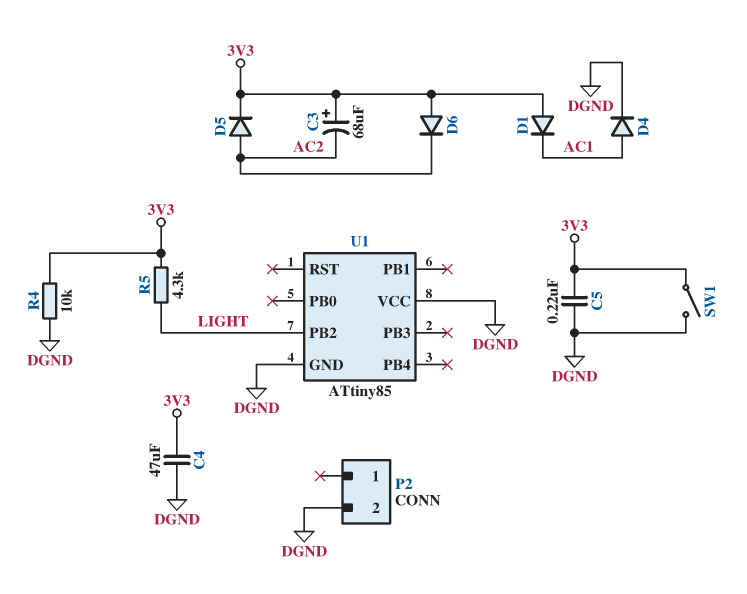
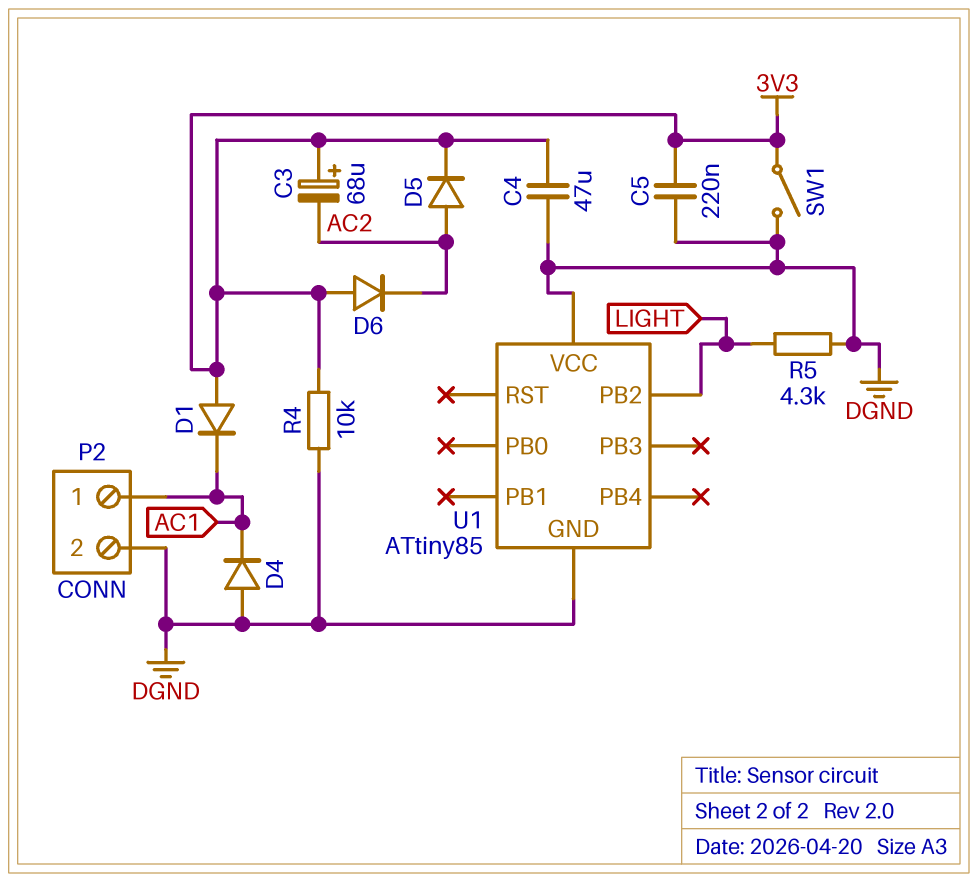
D4: diode (A AC1, K DGND) -> diode (A DGND, K AC1)
P2 pin 1: none -> AC1
R5: 4.3k (3V3, LIGHT) -> 4.3k (DGND, LIGHT)

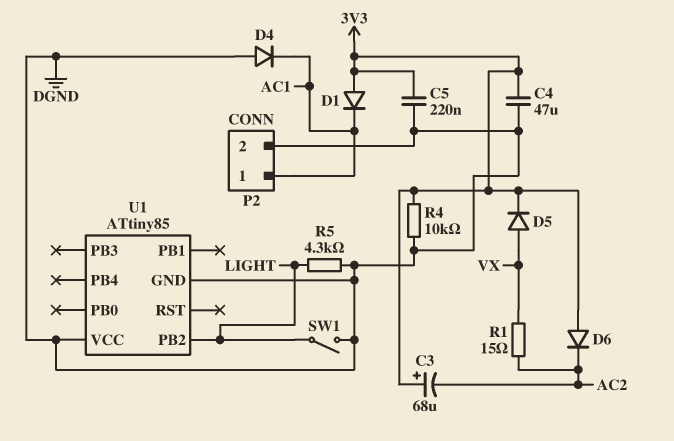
D5: diode (A AC2, K 3V3) -> diode (A VX, K 3V3)
R1: none -> 15 (AC2, VX)
SW1: switch (3V3, DGND) -> switch (DGND, LIGHT)

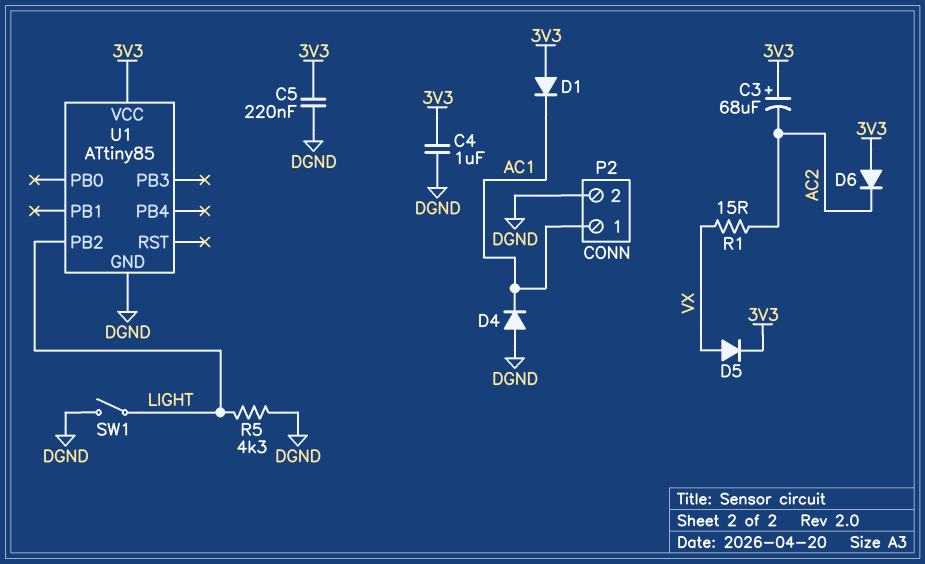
C4: 47uF (3V3, DGND) -> 1uF (3V3, DGND)
R4: 10k (3V3, DGND) -> none
U1 pin VCC: DGND -> 3V3

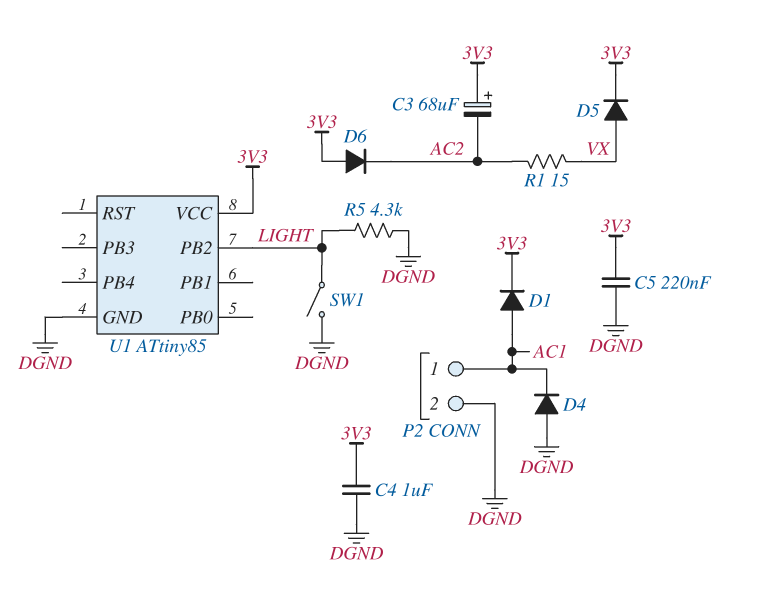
D1: diode (A 3V3, K AC1) -> diode (A AC1, K 3V3)

